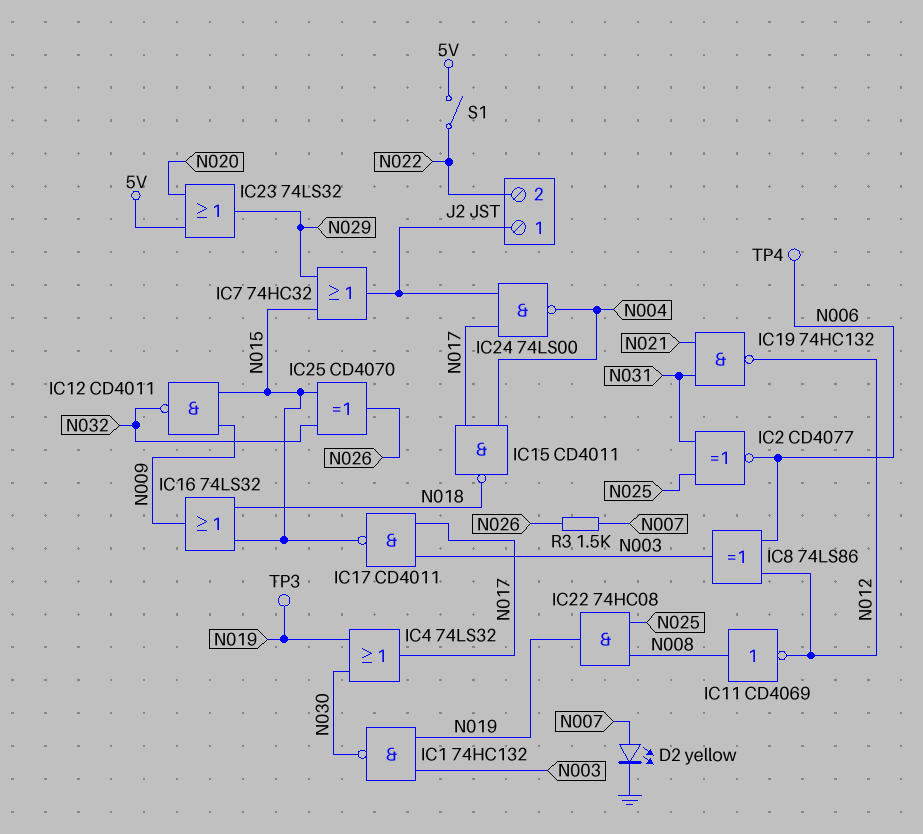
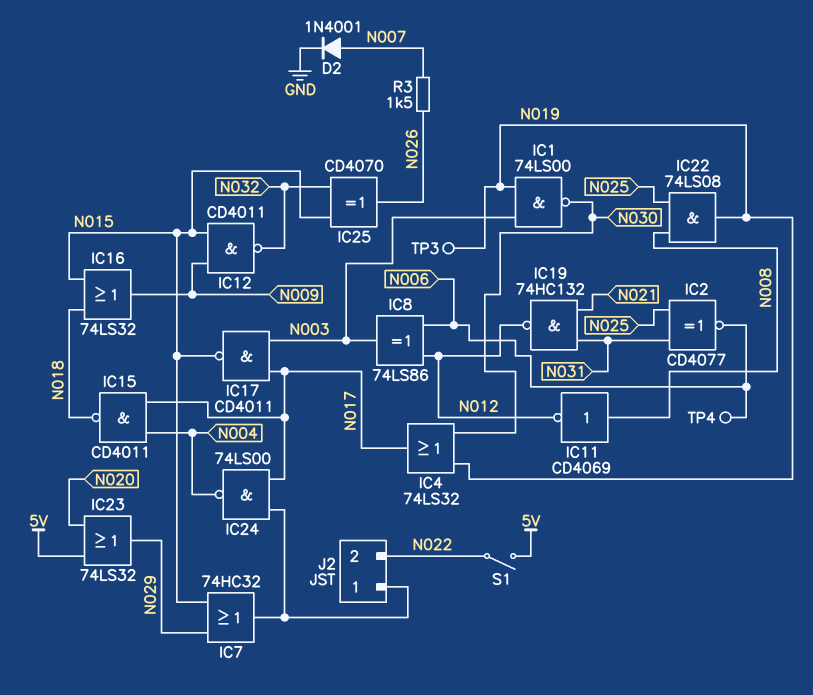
D2: LED yellow (A N007, K GND) -> diode 1N4001 (A N007, K GND)
IC1: NAND 74HC132 (in N003, in N019, out N030) -> NAND 74LS00 (in N003, in N019, out N030)
IC22: AND 74HC08 (in N008, in N025, out N019) -> AND 74LS08 (in N008, in N025, out N019)

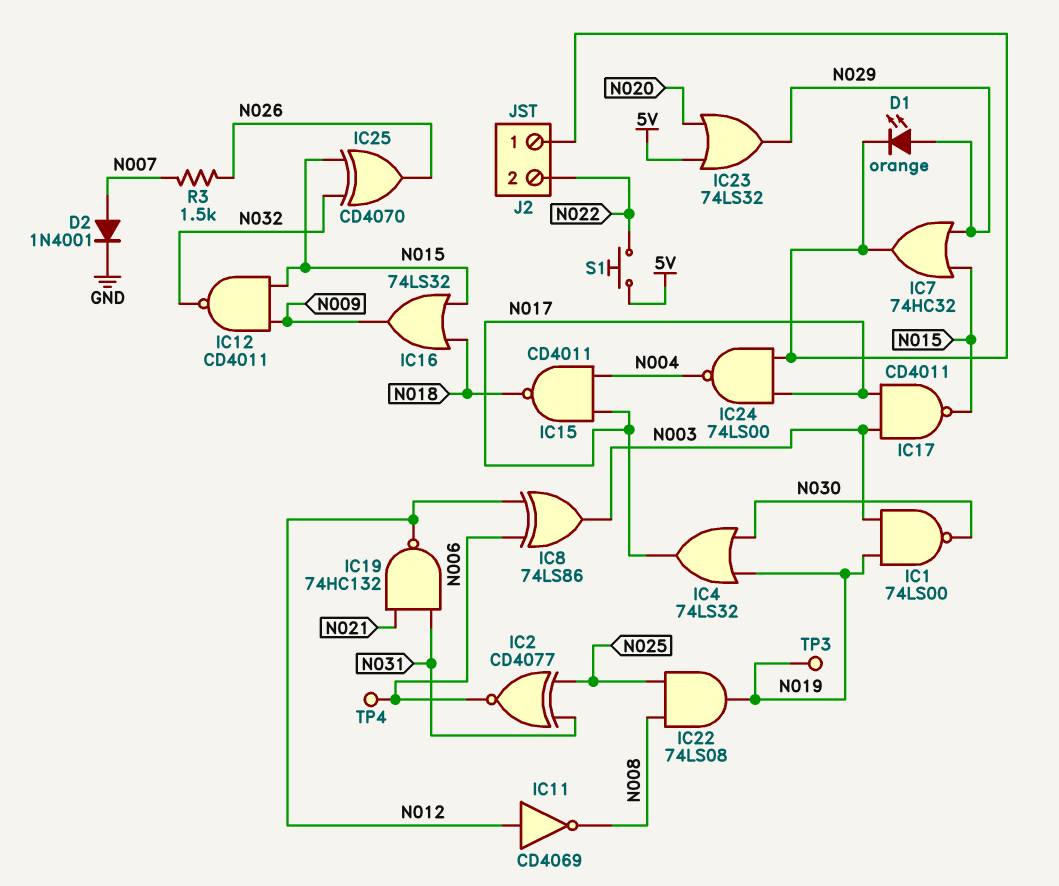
D1: none -> LED orange (A N029, K J2/1)
IC11: NOT CD4069 (in N008, out N012) -> NOT CD4069 (in N012, out N008)
S1: switch (5V, N022) -> button (5V, N022)

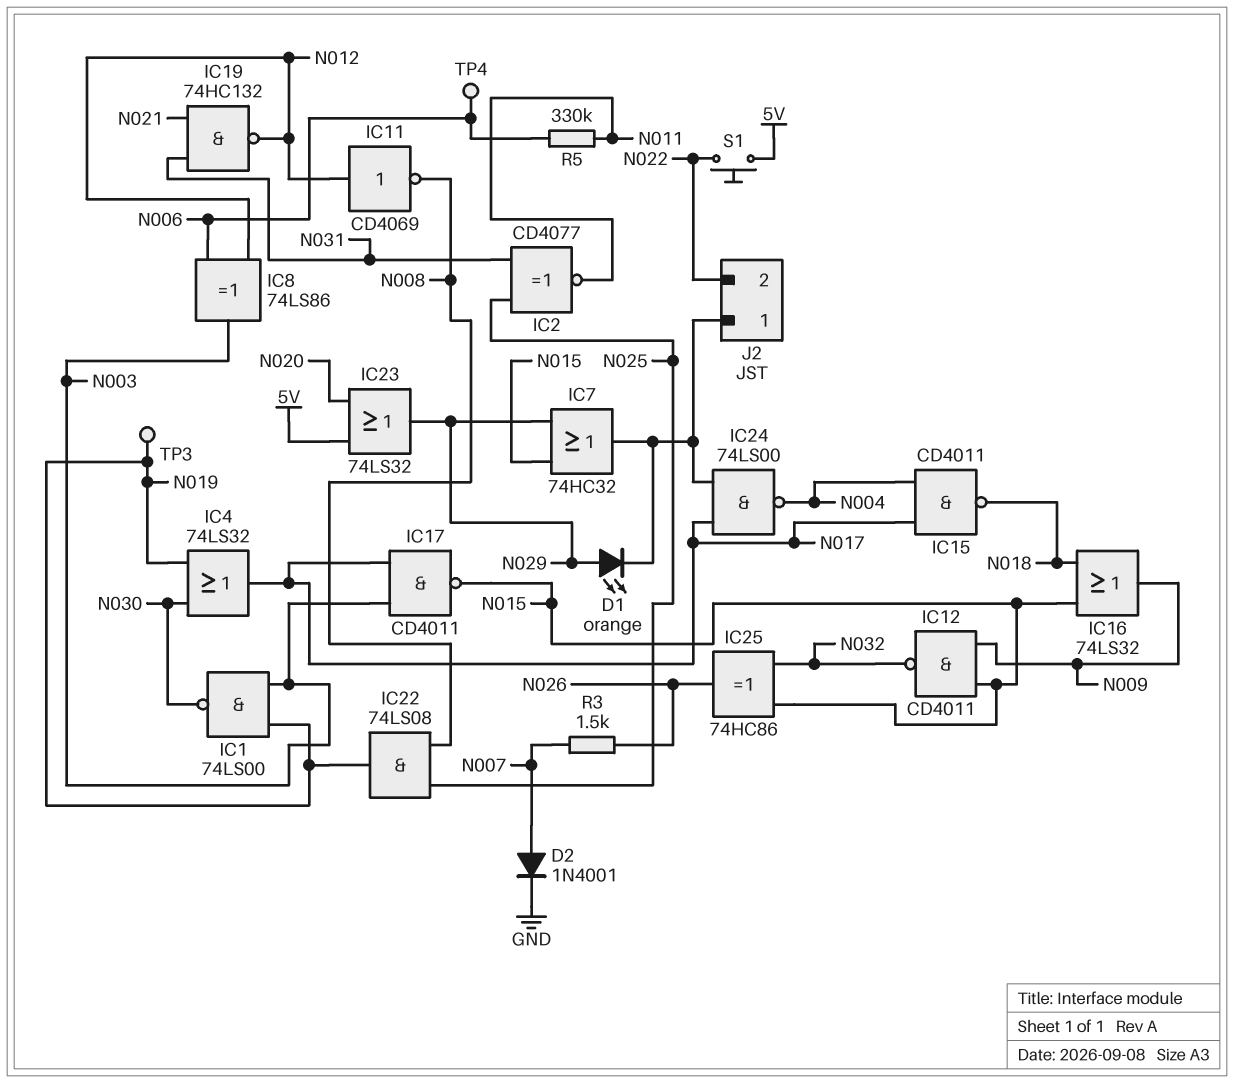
IC2: XNOR CD4077 (in N025, in N031, out N006) -> XNOR CD4077 (in N025, in N031, out N011)
IC25: XOR CD4070 (in N015, in N032, out N026) -> XOR 74HC86 (in N015, in N032, out N026)
R5: none -> 330k (N006, N011)

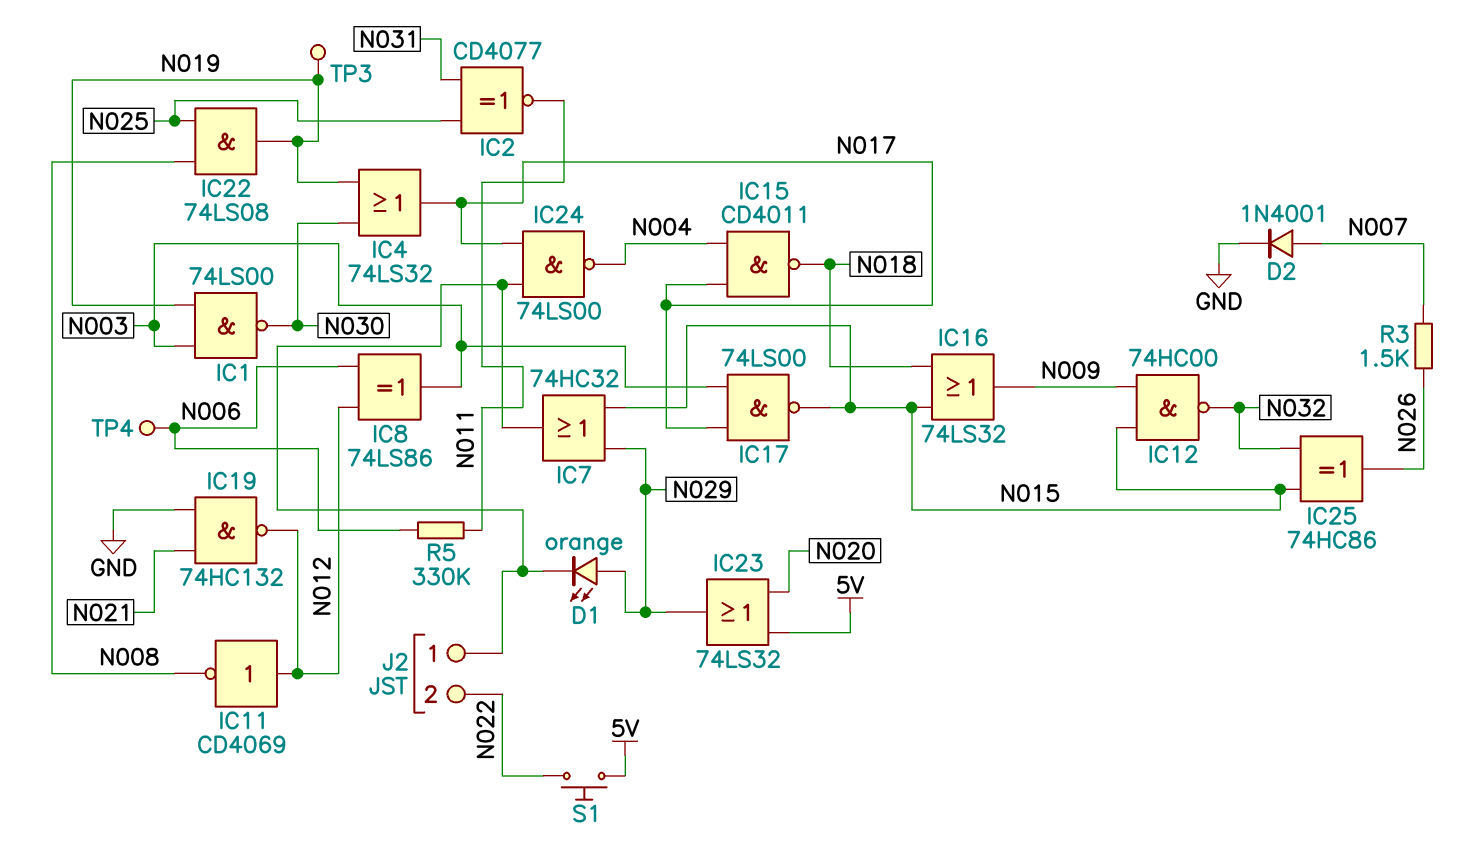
IC12: NAND CD4011 (in N009, in N015, out N032) -> NAND 74HC00 (in N009, in N015, out N032)
IC17: NAND CD4011 (in N003, in N017, out N015) -> NAND 74LS00 (in N003, in N017, out N015)
IC19: NAND 74HC132 (in N021, in N031, out N012) -> NAND 74HC132 (in GND, in N021, out N012)

